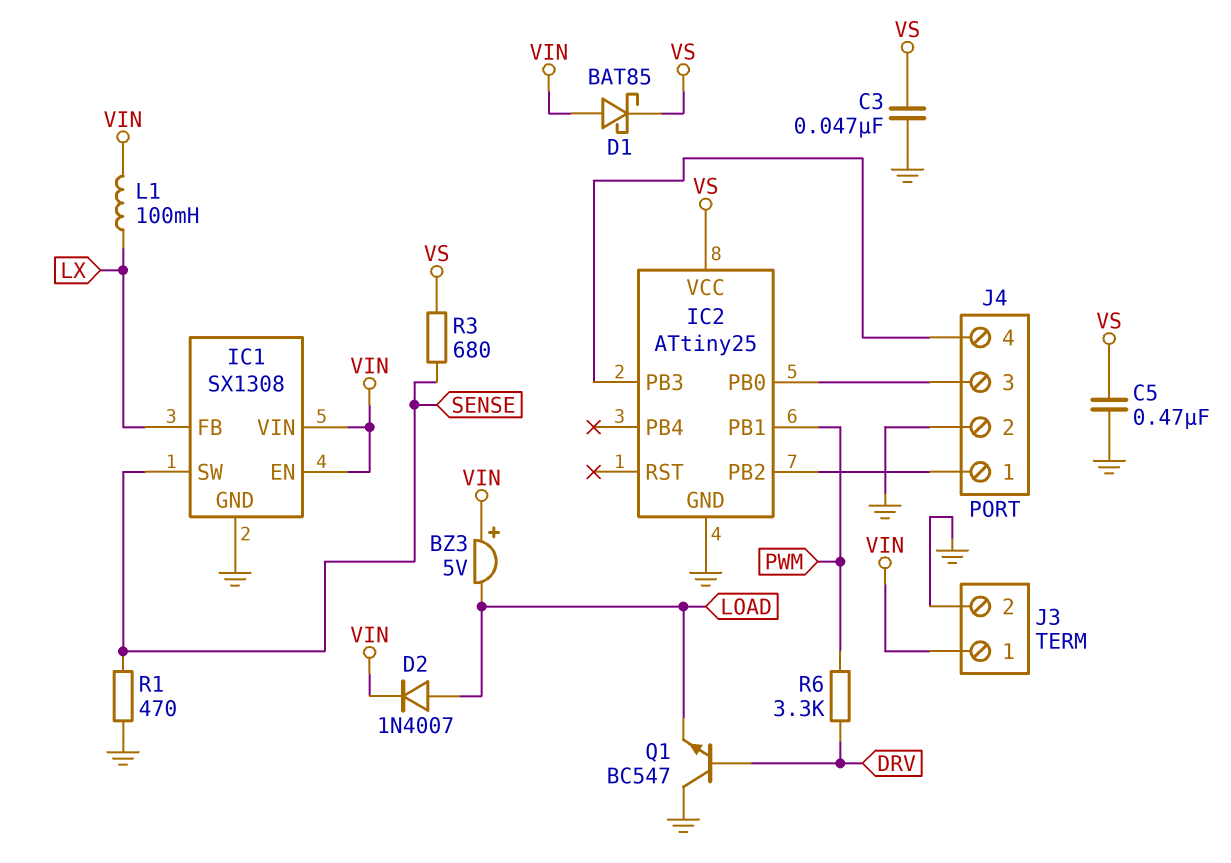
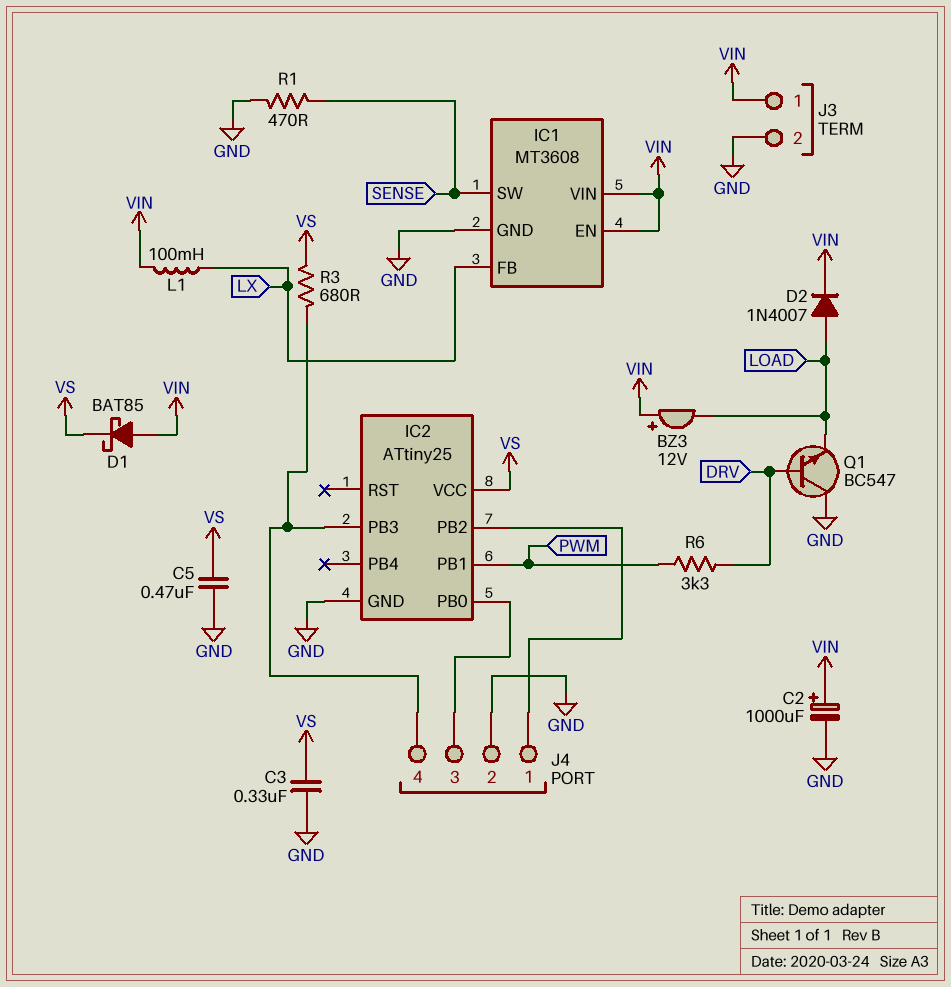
BZ3: buzzer 5V (plus VIN, minus LOAD) -> buzzer 12V (plus VIN, minus LOAD)
C2: none -> 1000uF (plus VIN, minus GND)
C3: 47nF (GND, VS) -> 330nF (GND, VS)
IC1: SX1308 -> MT3608
R3: 680 (SENSE, VS) -> 680 (IC2/PB3, VS)

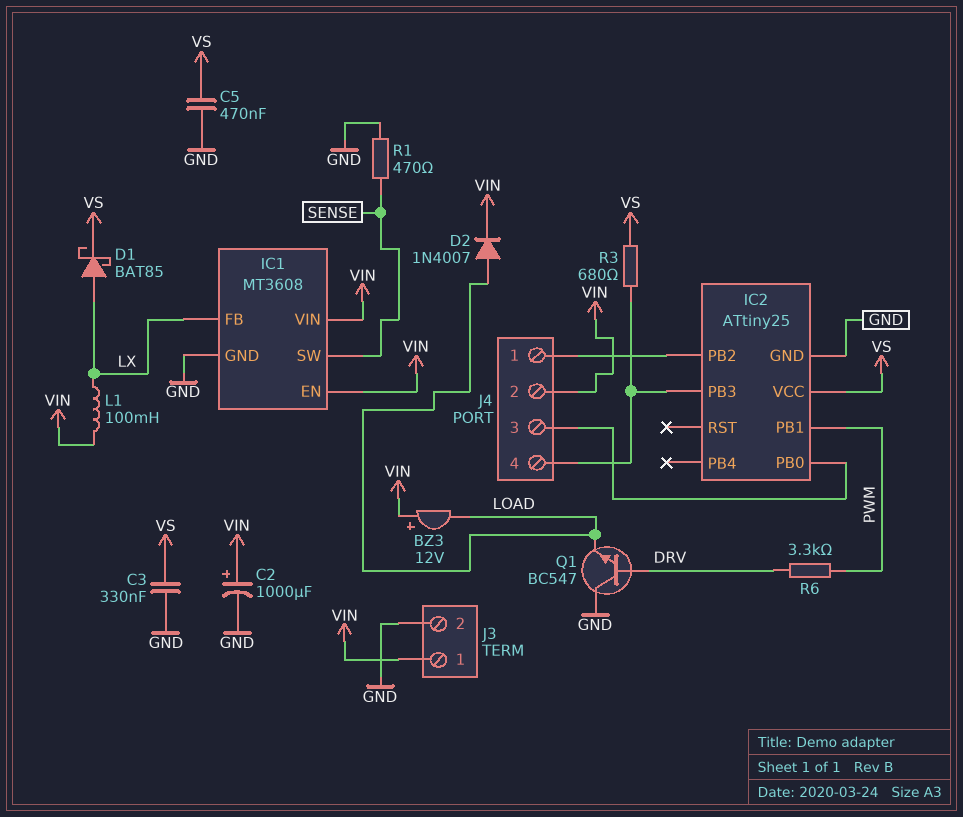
D1: schottky BAT85 (A VIN, K VS) -> schottky BAT85 (A LX, K VS)
J4 pin 2: GND -> VIN

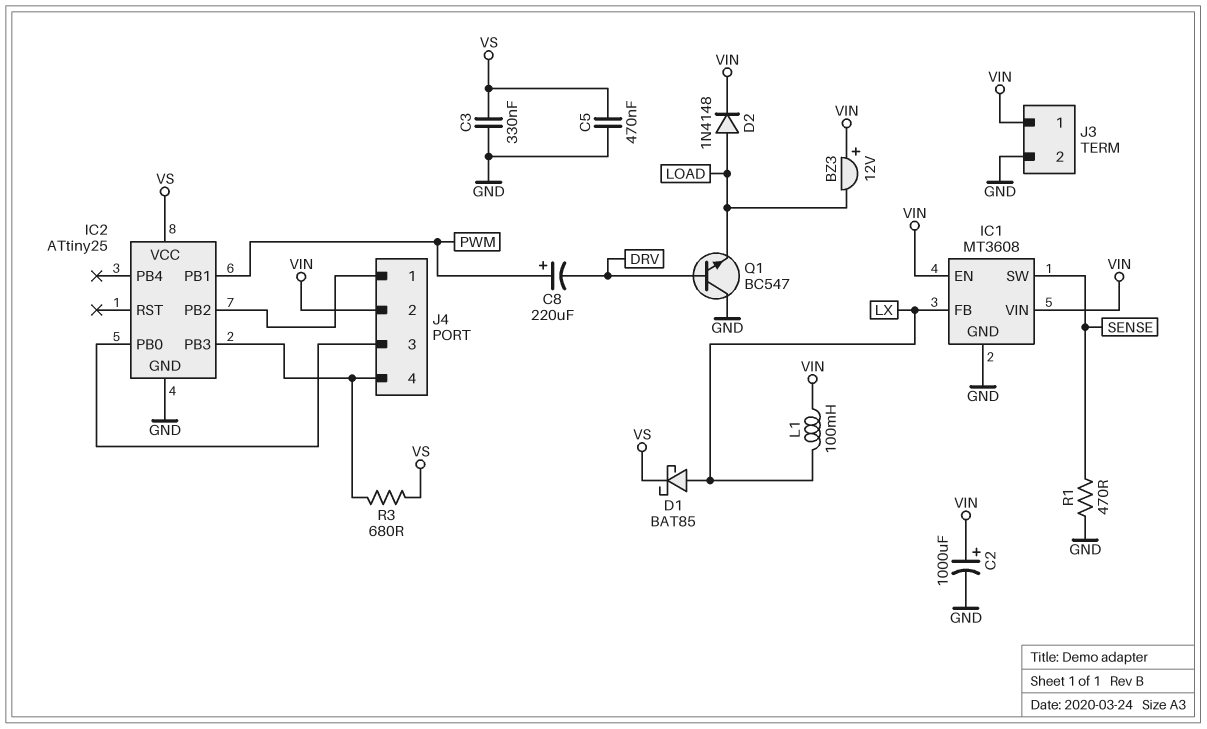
C8: none -> 220uF (plus PWM, minus DRV)
D2: diode 1N4007 (A LOAD, K VIN) -> diode 1N4148 (A LOAD, K VIN)
R6: 3.3k (DRV, PWM) -> none

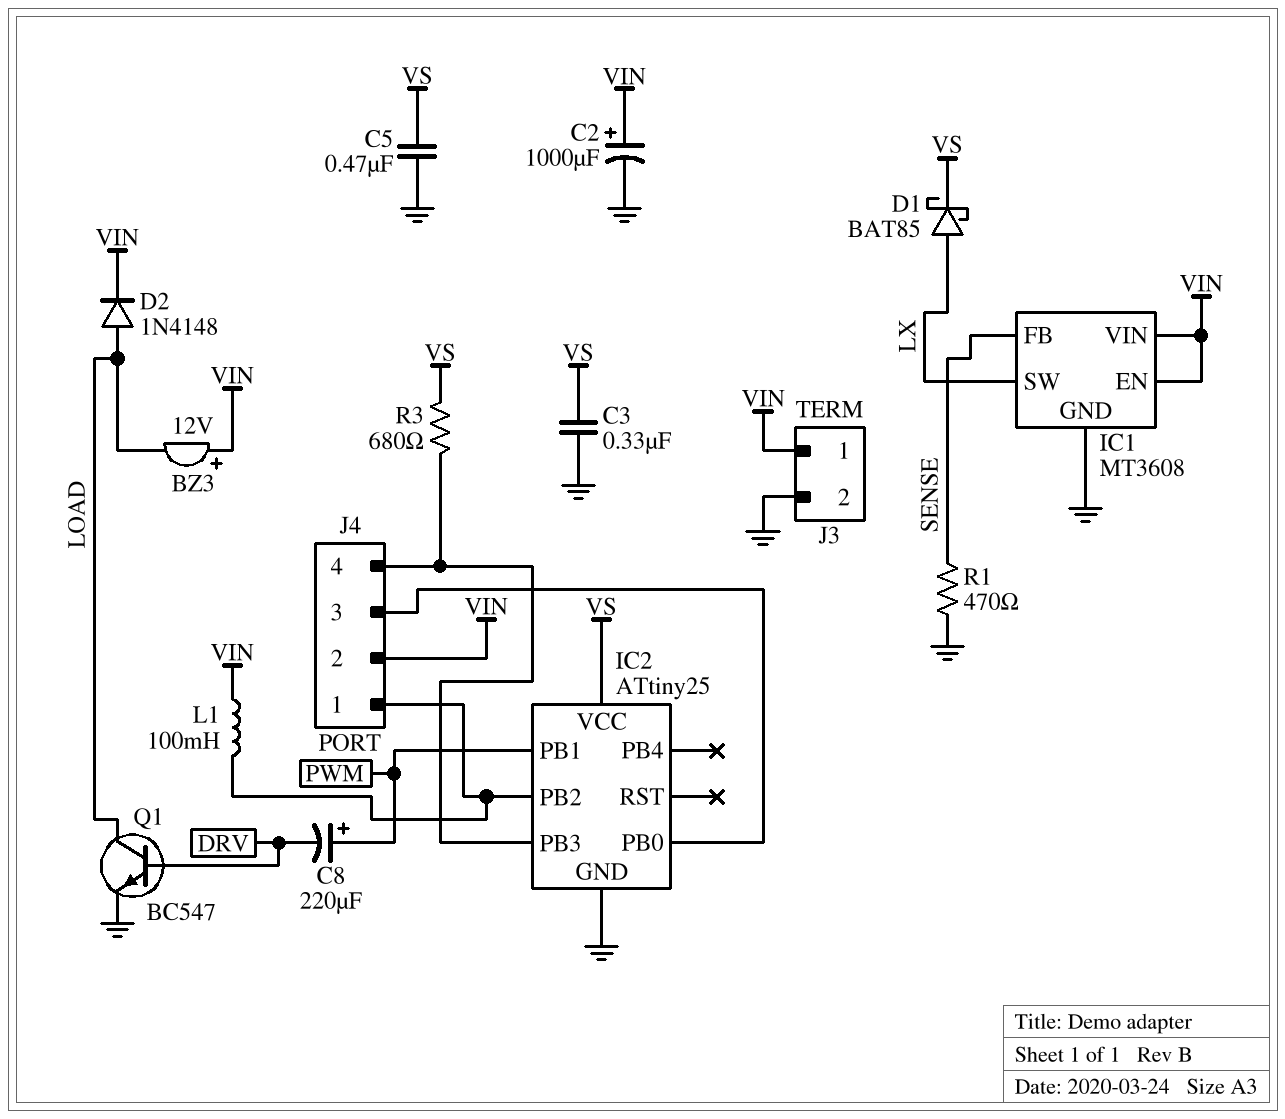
IC1 pin FB: LX -> SENSE
IC1 pin SW: SENSE -> LX
L1: 100mH (LX, VIN) -> 100mH (IC2/PB2, VIN)
Q1: NPN BC547 (B DRV, C GND, E LOAD) -> NPN BC547 (B DRV, C LOAD, E GND)

